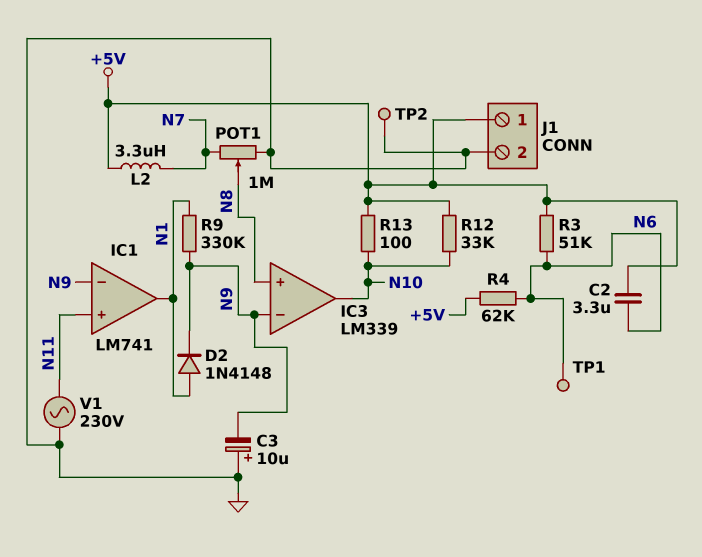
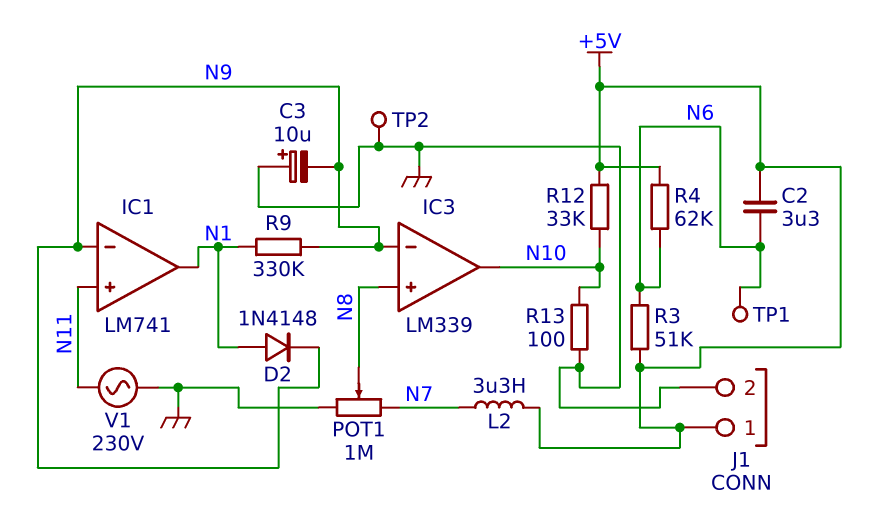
R13: 100 (+5V, N10) -> 100 (GND, N10)

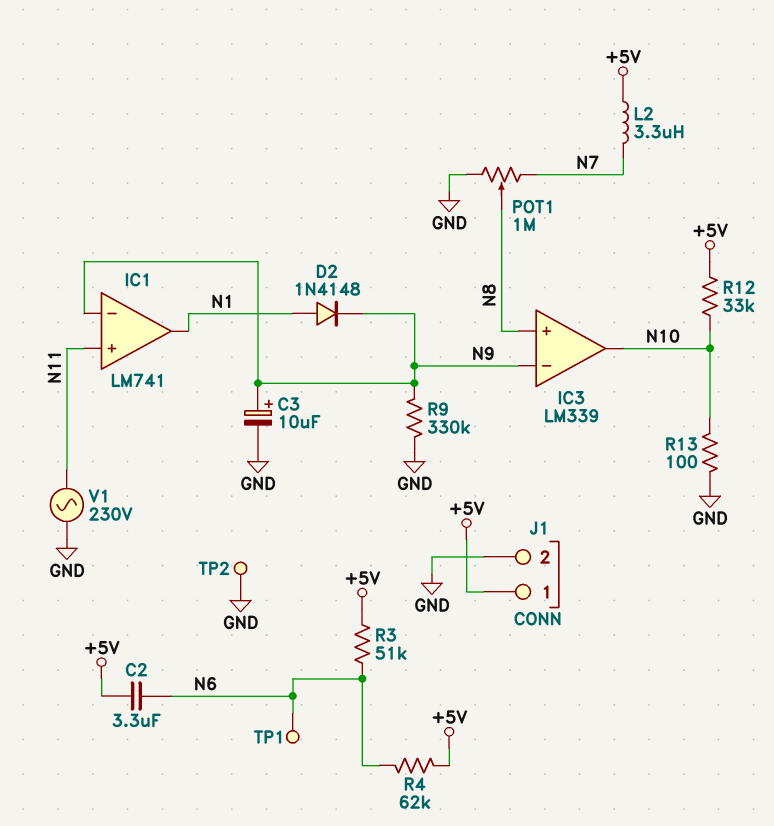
C3: 10uF (plus GND, minus N9) -> 10uF (plus N9, minus GND)
R9: 330k (N1, N9) -> 330k (GND, N9)

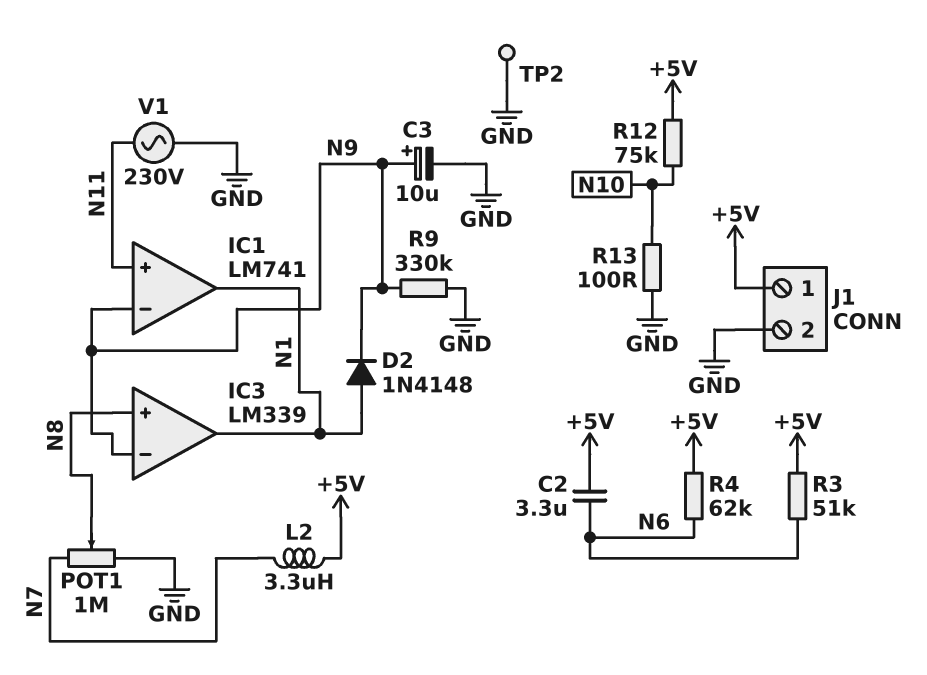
IC3 pin out: N10 -> N1
R12: 33k (+5V, N10) -> 75k (+5V, N10)
TP1: test point (N6) -> none

